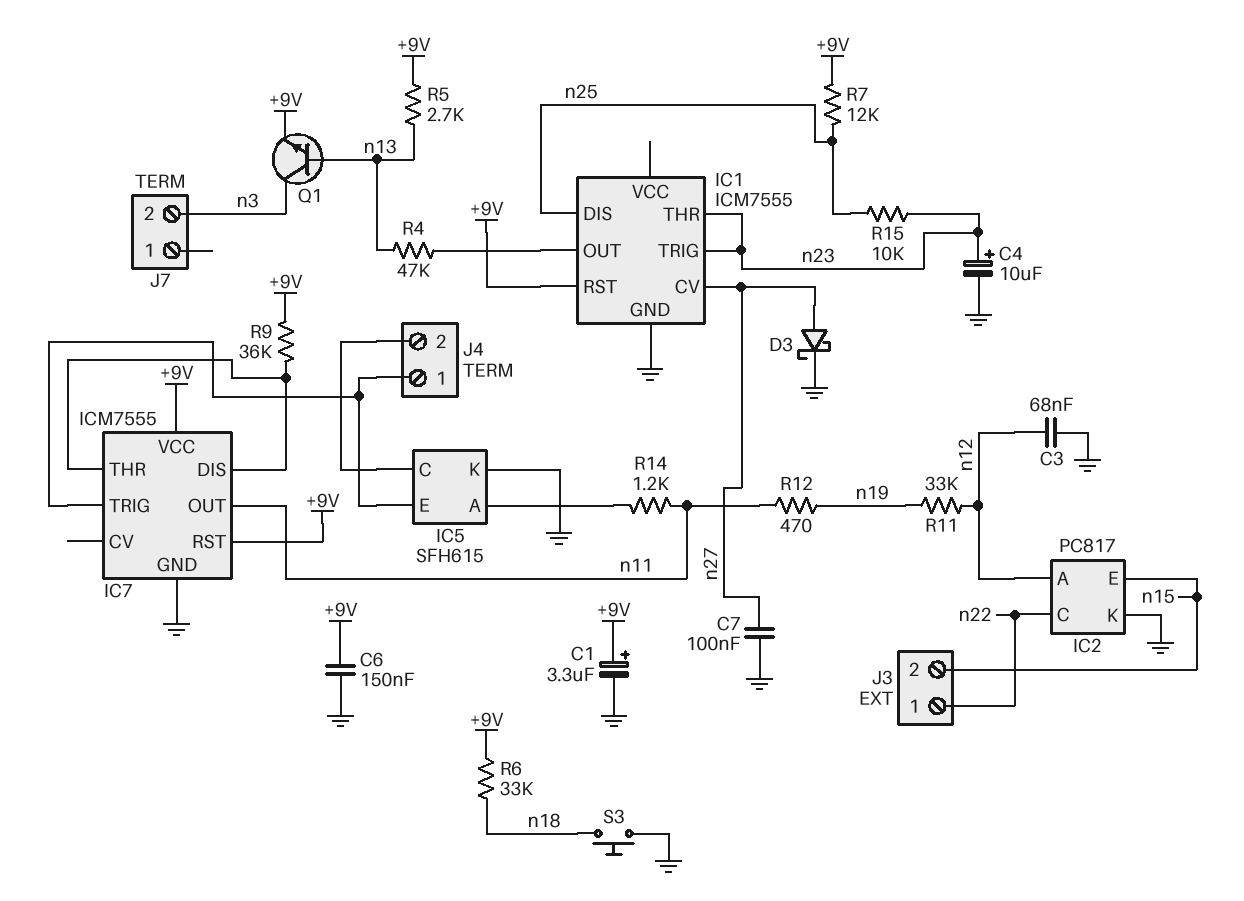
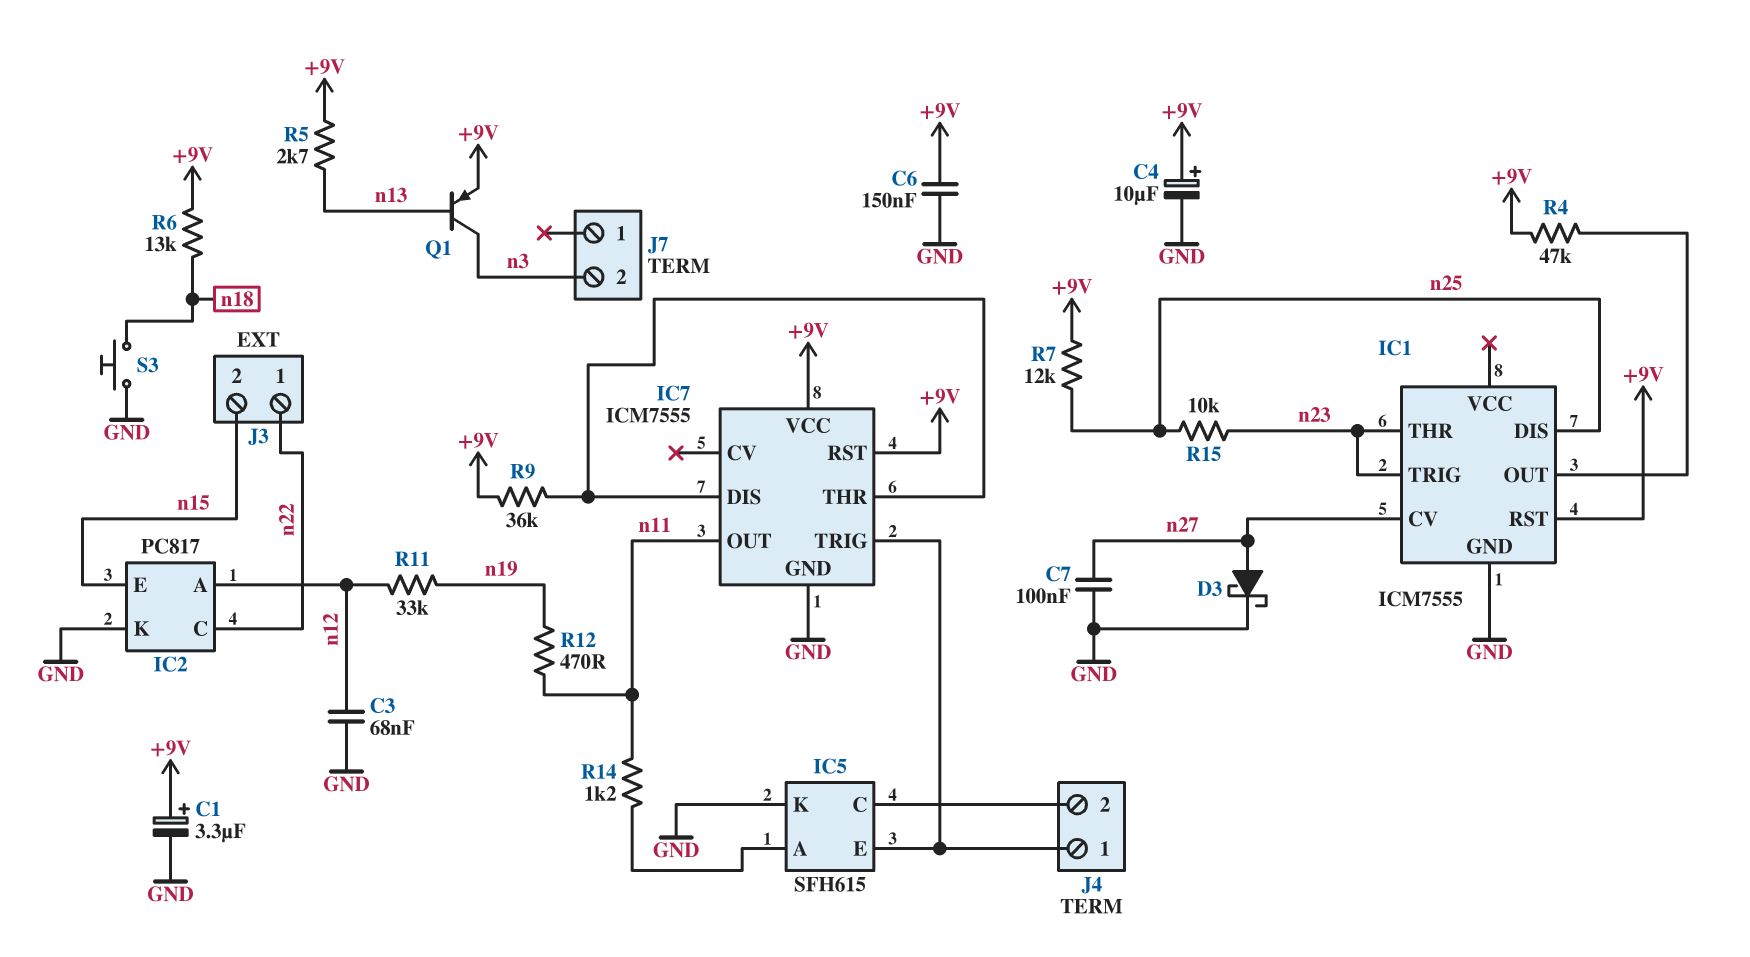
C4: 10uF (plus n23, minus GND) -> 10uF (plus +9V, minus GND)
Q1: NPN (B n13, C n3, E +9V) -> PNP (B n13, C n3, E +9V)
R4: 47k (IC1/OUT, n13) -> 47k (+9V, IC1/OUT)
R6: 33k (+9V, n18) -> 13k (+9V, n18)

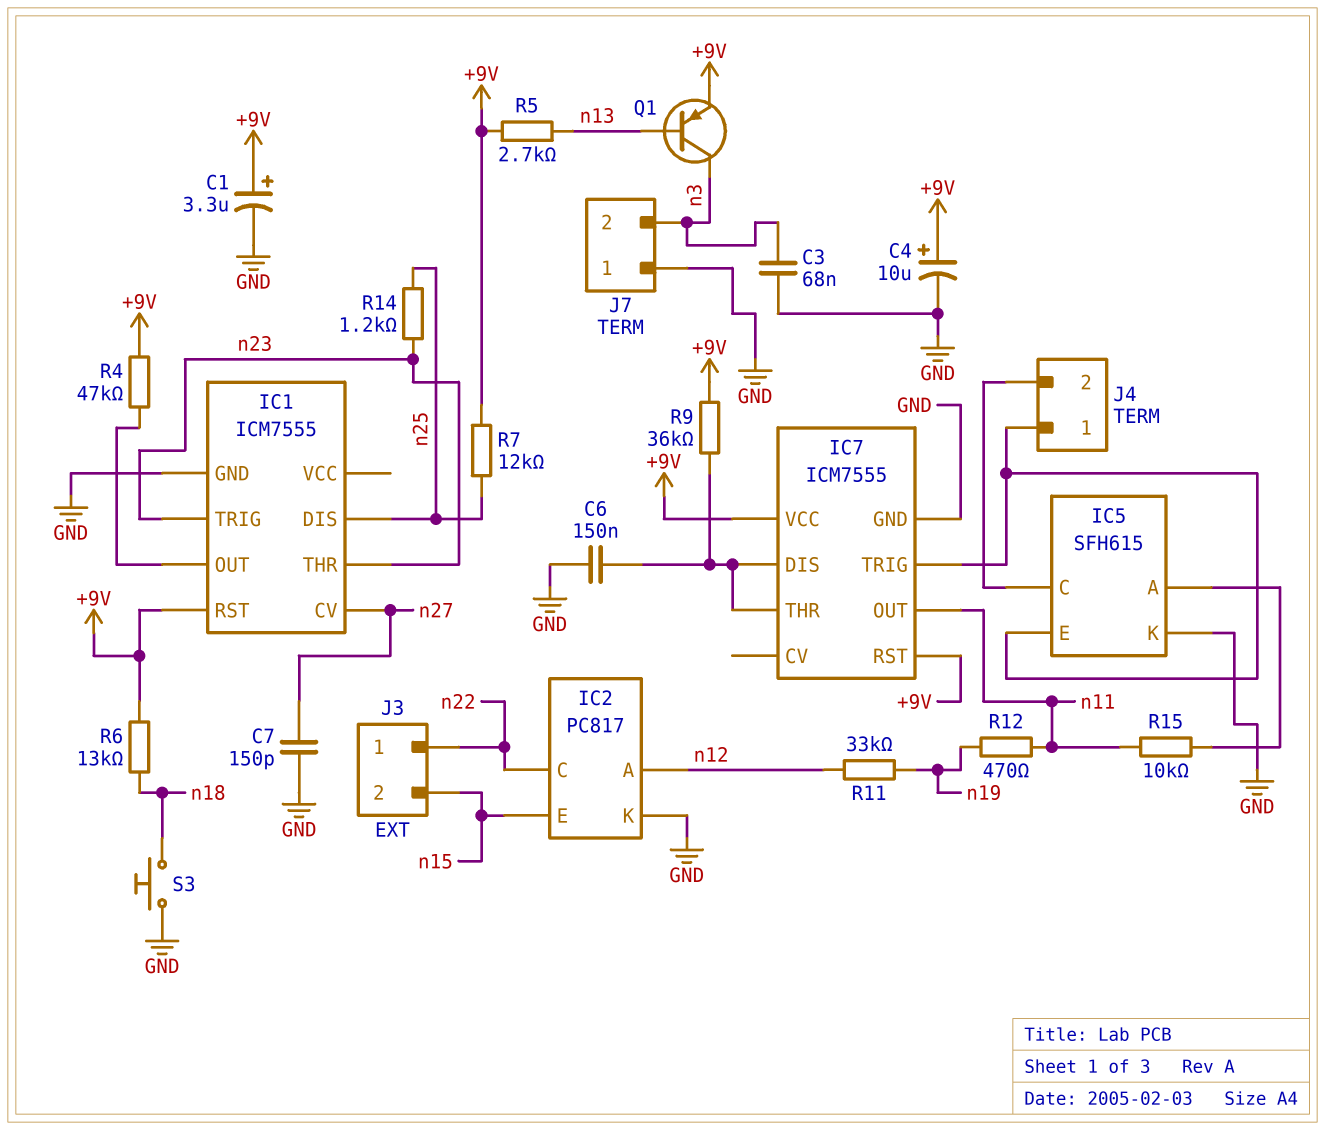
C3: 68nF (GND, n12) -> 68nF (GND, n3)
C6: 150nF (+9V, GND) -> 150nF (GND, IC7/DIS)
C7: 100nF (GND, n27) -> 150pF (GND, n27)
D3: schottky (A n27, K GND) -> none
J7 pin 1: none -> GND
R14: 1.2k (IC5/A, n11) -> 1.2k (n23, n25)
R15: 10k (n23, n25) -> 10k (IC5/A, n11)

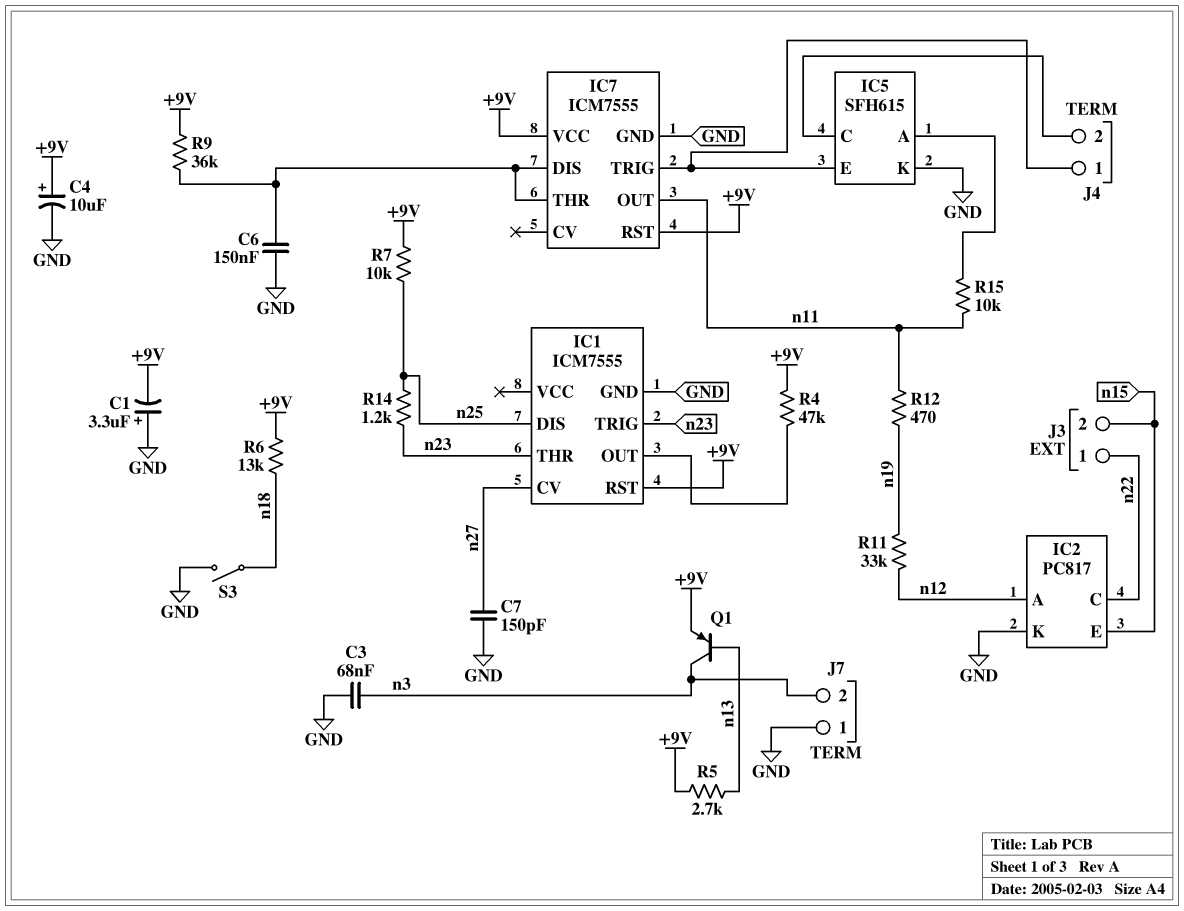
C1: 3.3uF (plus +9V, minus GND) -> 3.3uF (plus GND, minus +9V)
R7: 12k (+9V, n25) -> 10k (+9V, n25)
S3: button (GND, n18) -> switch (GND, n18)

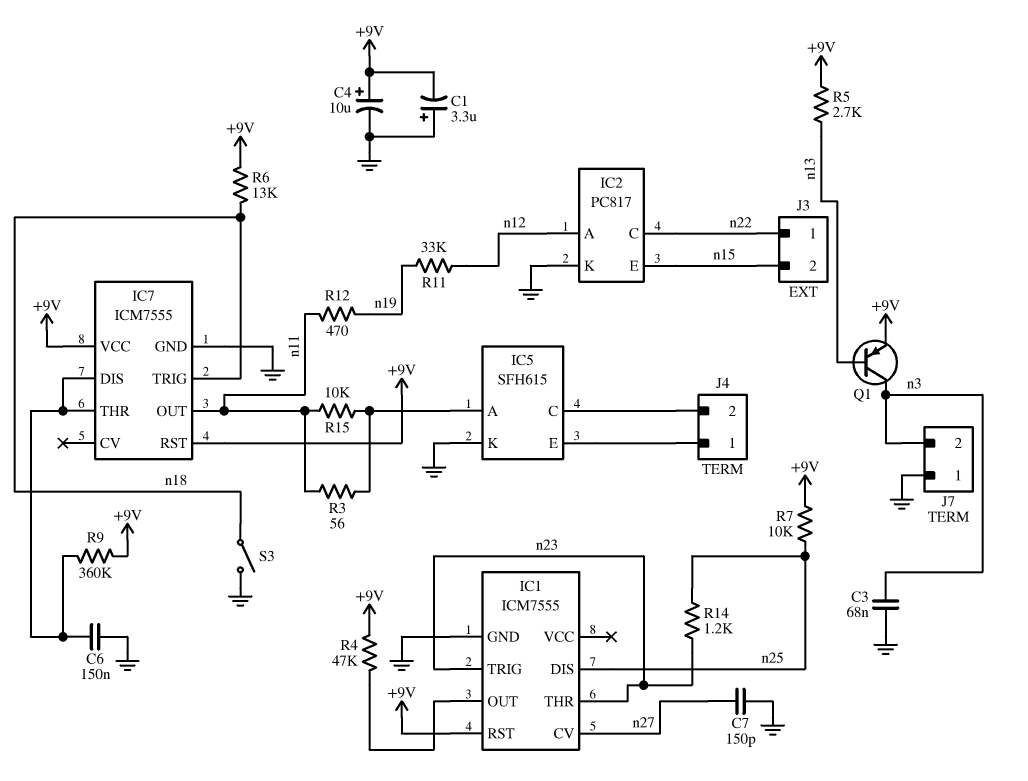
IC7 pin TRIG: IC5/E -> n18
R3: none -> 56 (IC5/A, n11)
R9: 36k (+9V, IC7/DIS) -> 360k (+9V, IC7/DIS)

